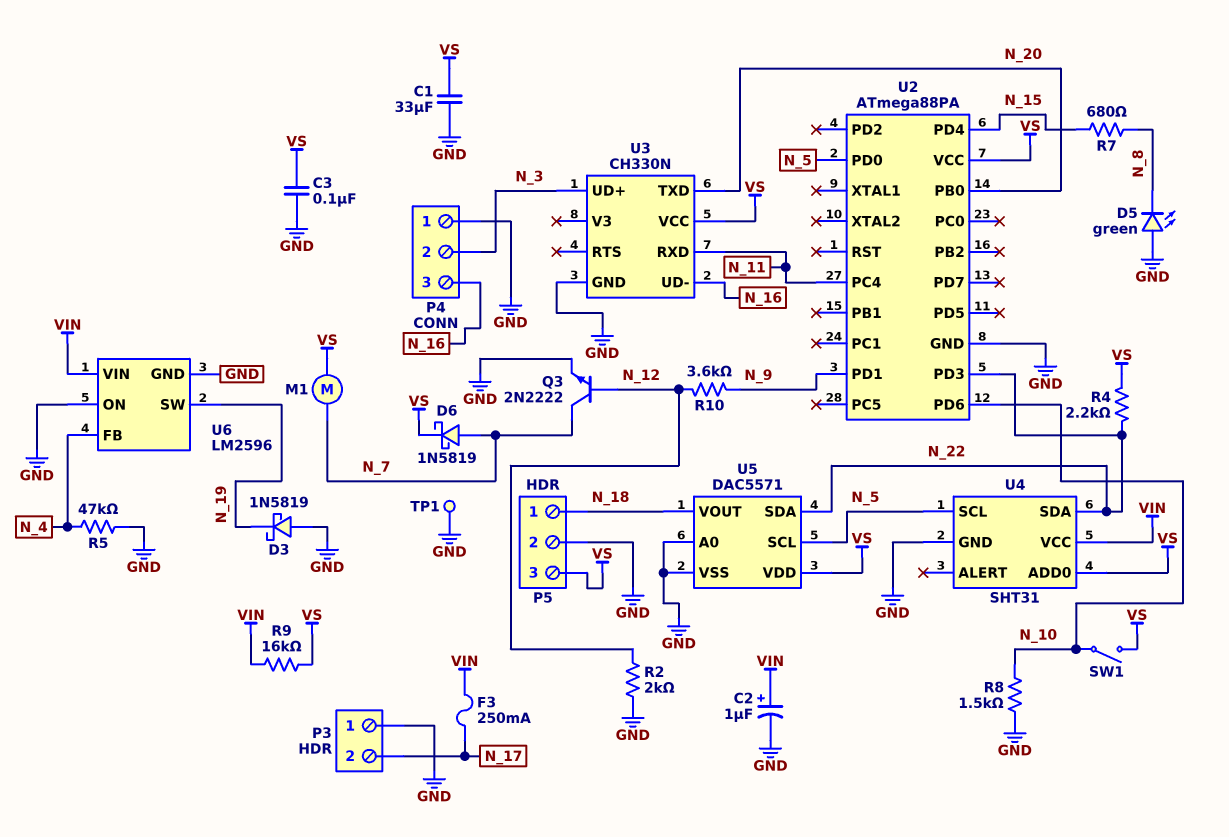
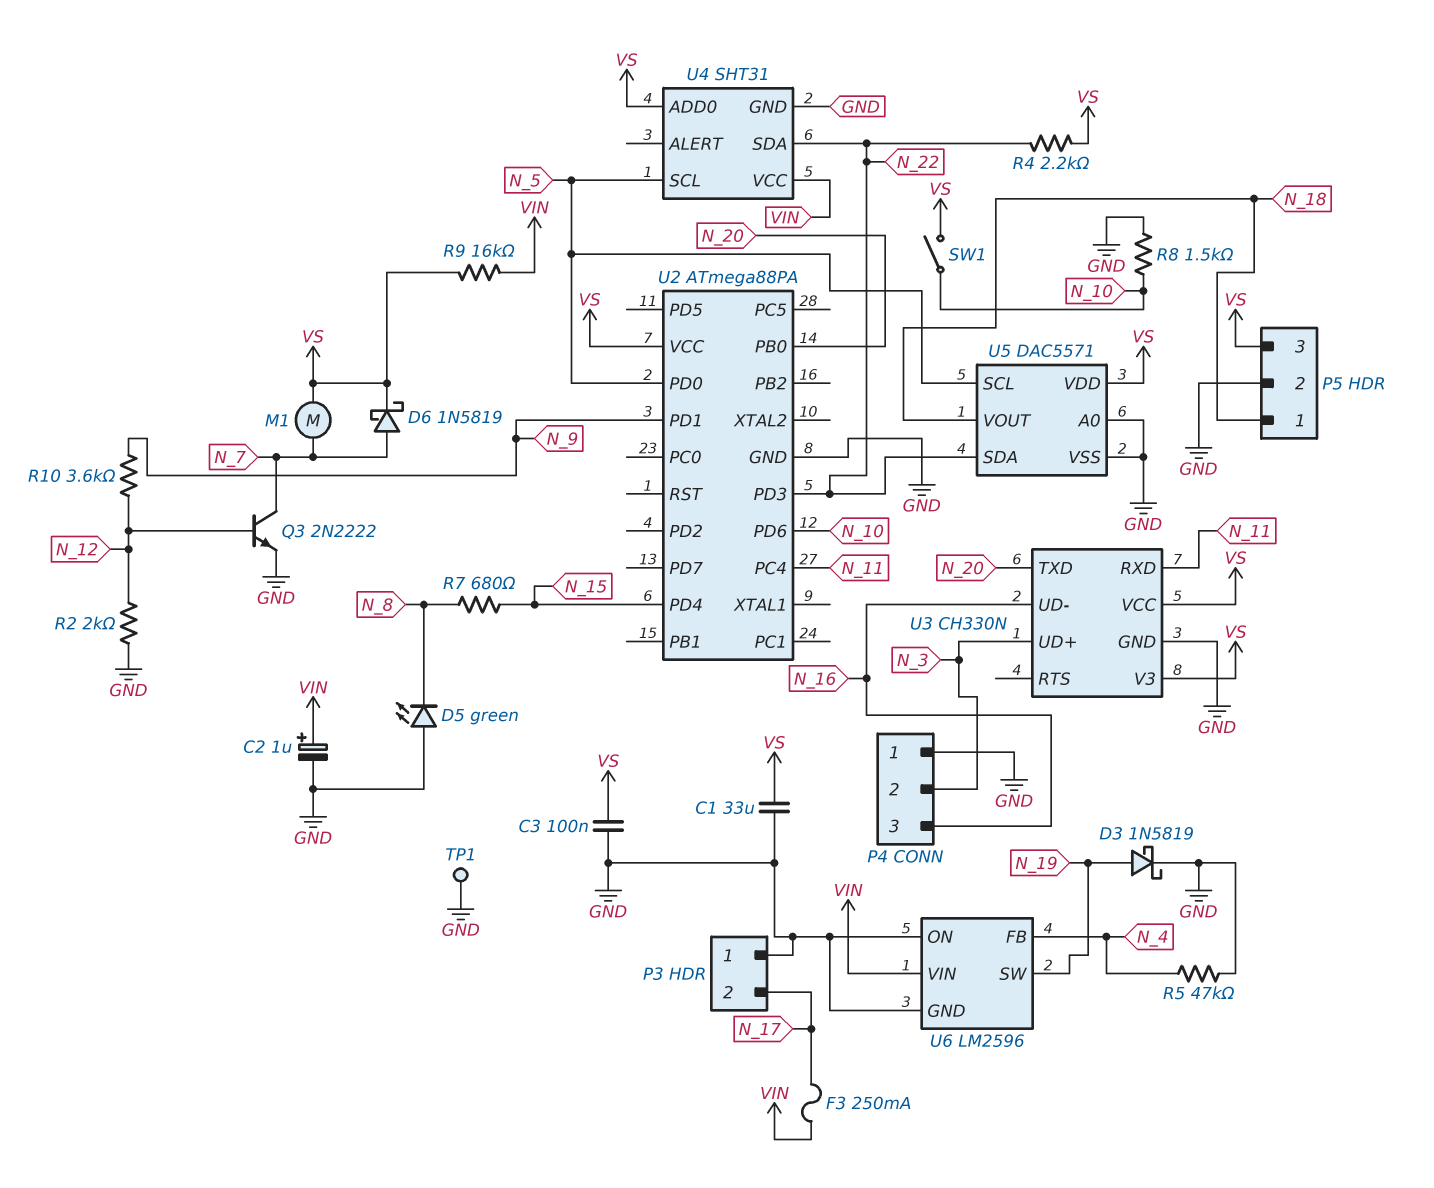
D3: schottky 1N5819 (A GND, K N_19) -> schottky 1N5819 (A N_19, K GND)
U3 pin V3: none -> VS

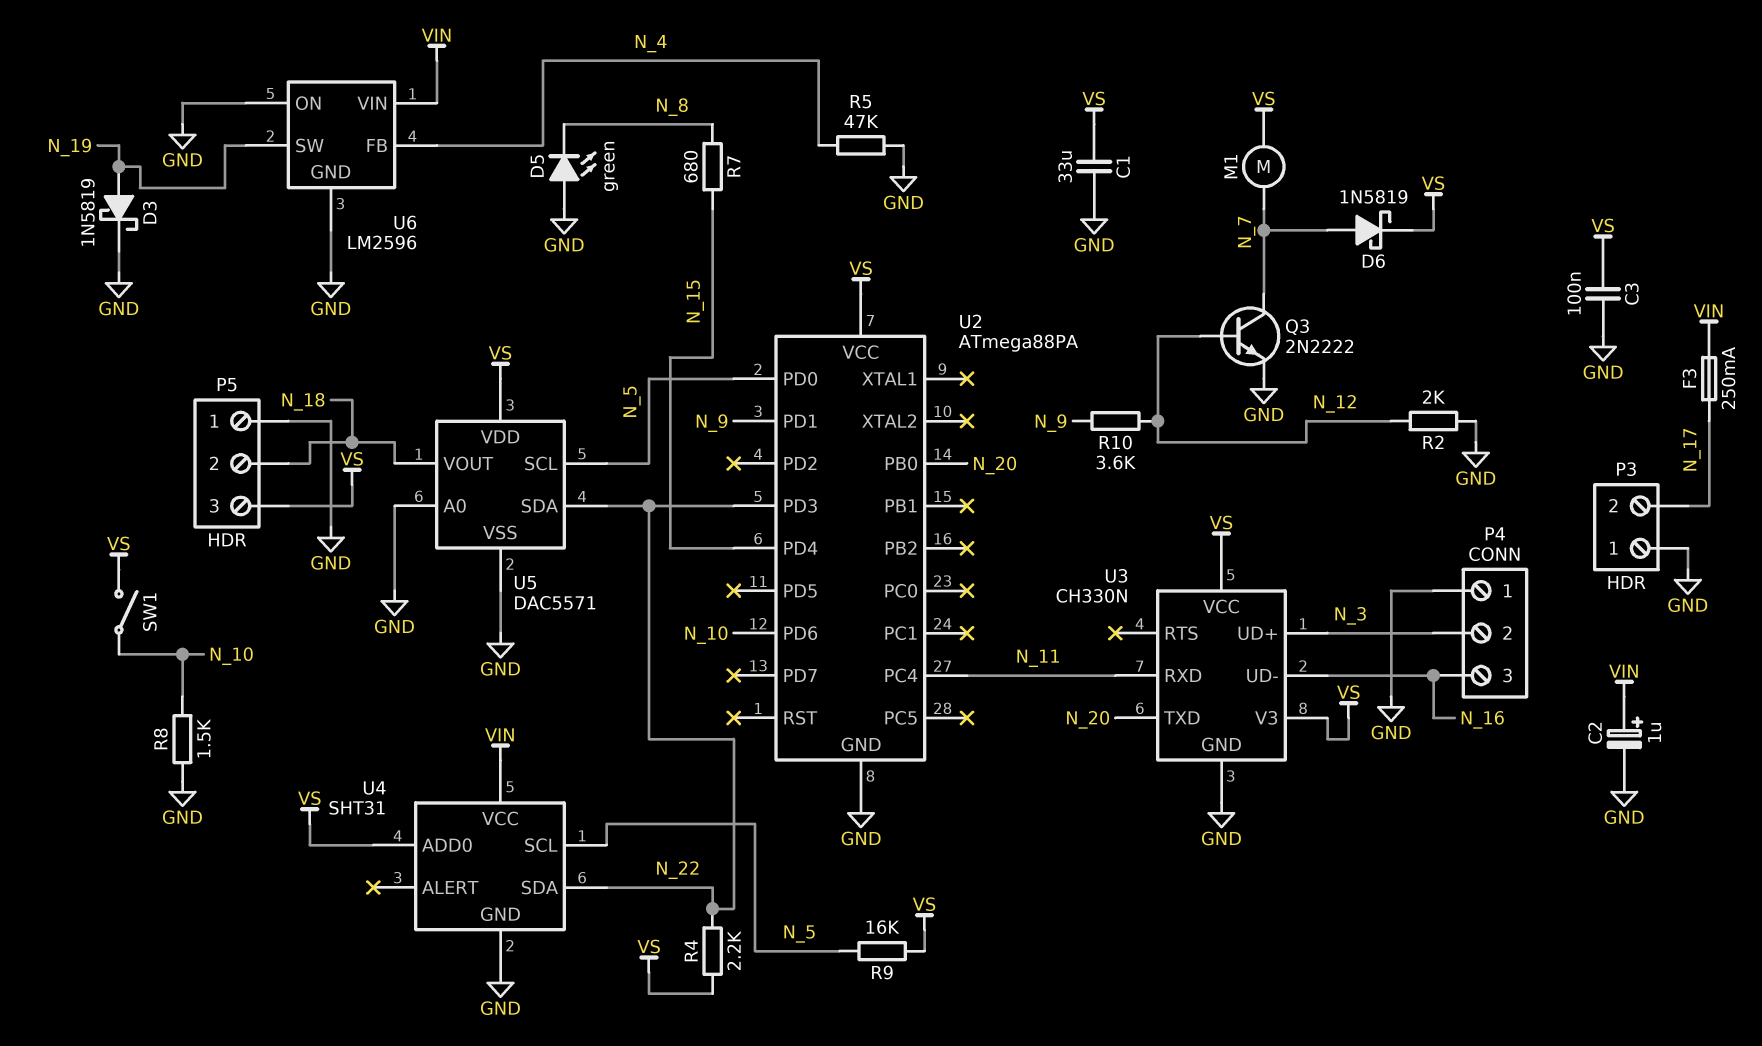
P5 pin 1: N_18 -> GND
P5 pin 2: GND -> N_18
R9: 16k (VIN, VS) -> 16k (N_5, VS)
TP1: test point (GND) -> none

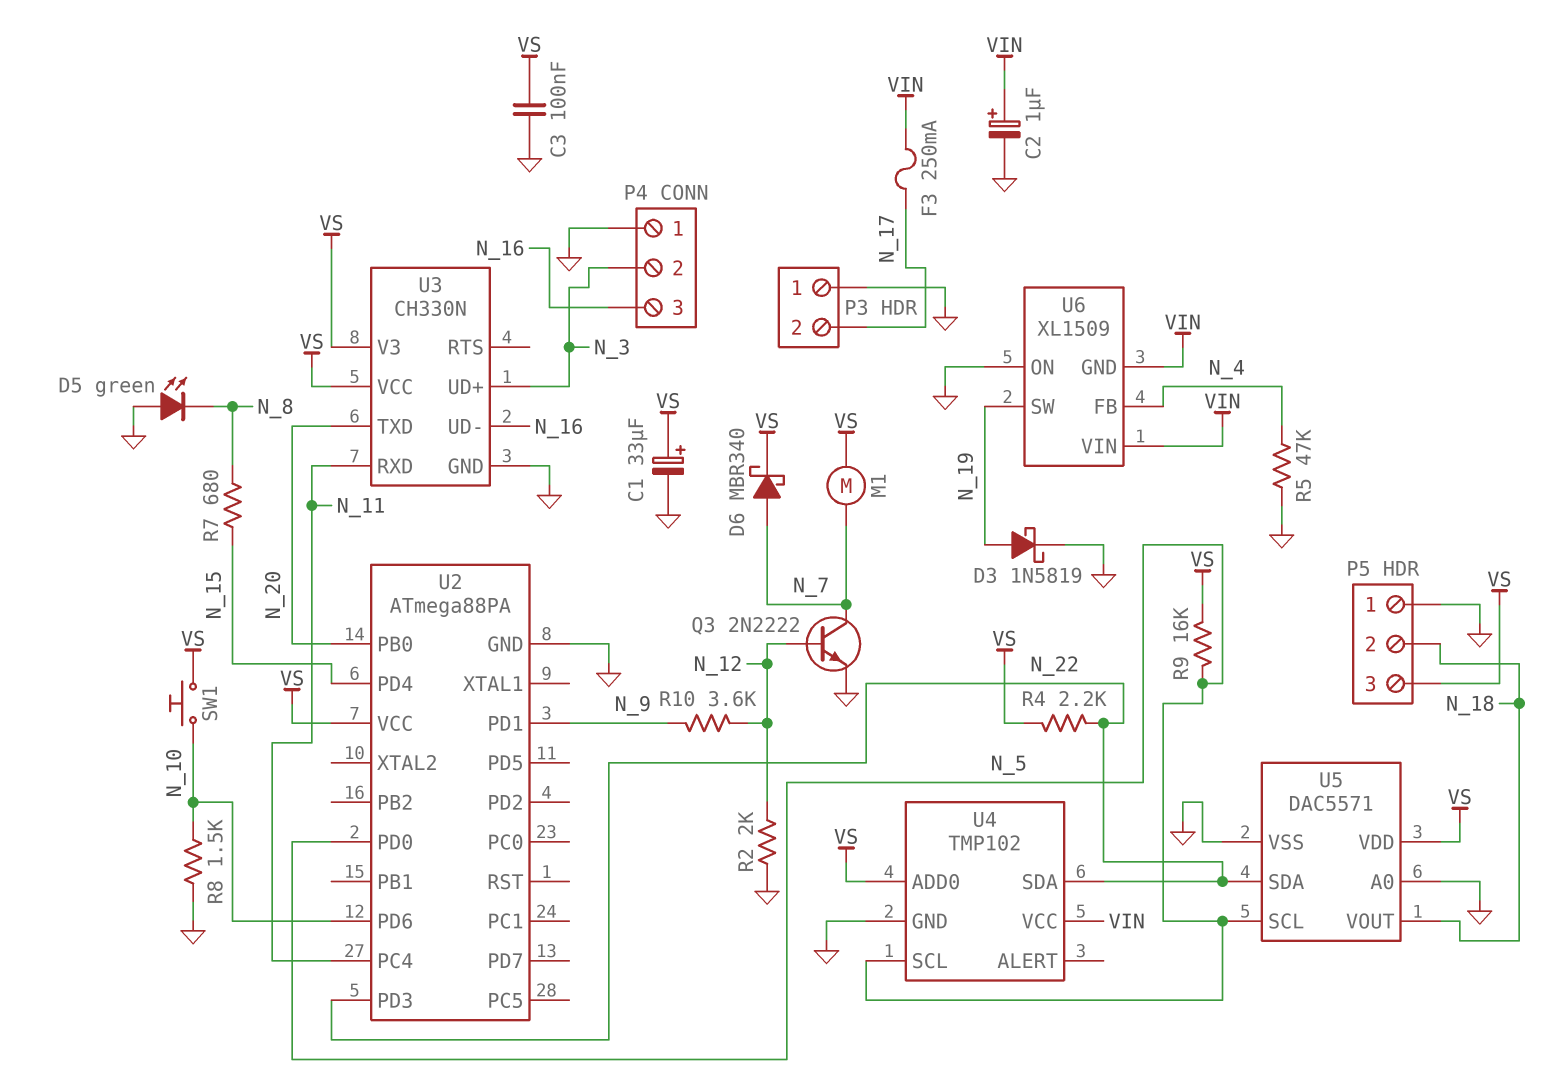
C1: 33uF (GND, VS) -> 33uF (plus VS, minus GND)
D6: schottky 1N5819 (A N_7, K VS) -> schottky MBR340 (A N_7, K VS)
SW1: switch (N_10, VS) -> button (N_10, VS)
U4: SHT31 -> TMP102
U6: LM2596 -> XL1509
U6 pin GND: GND -> VIN

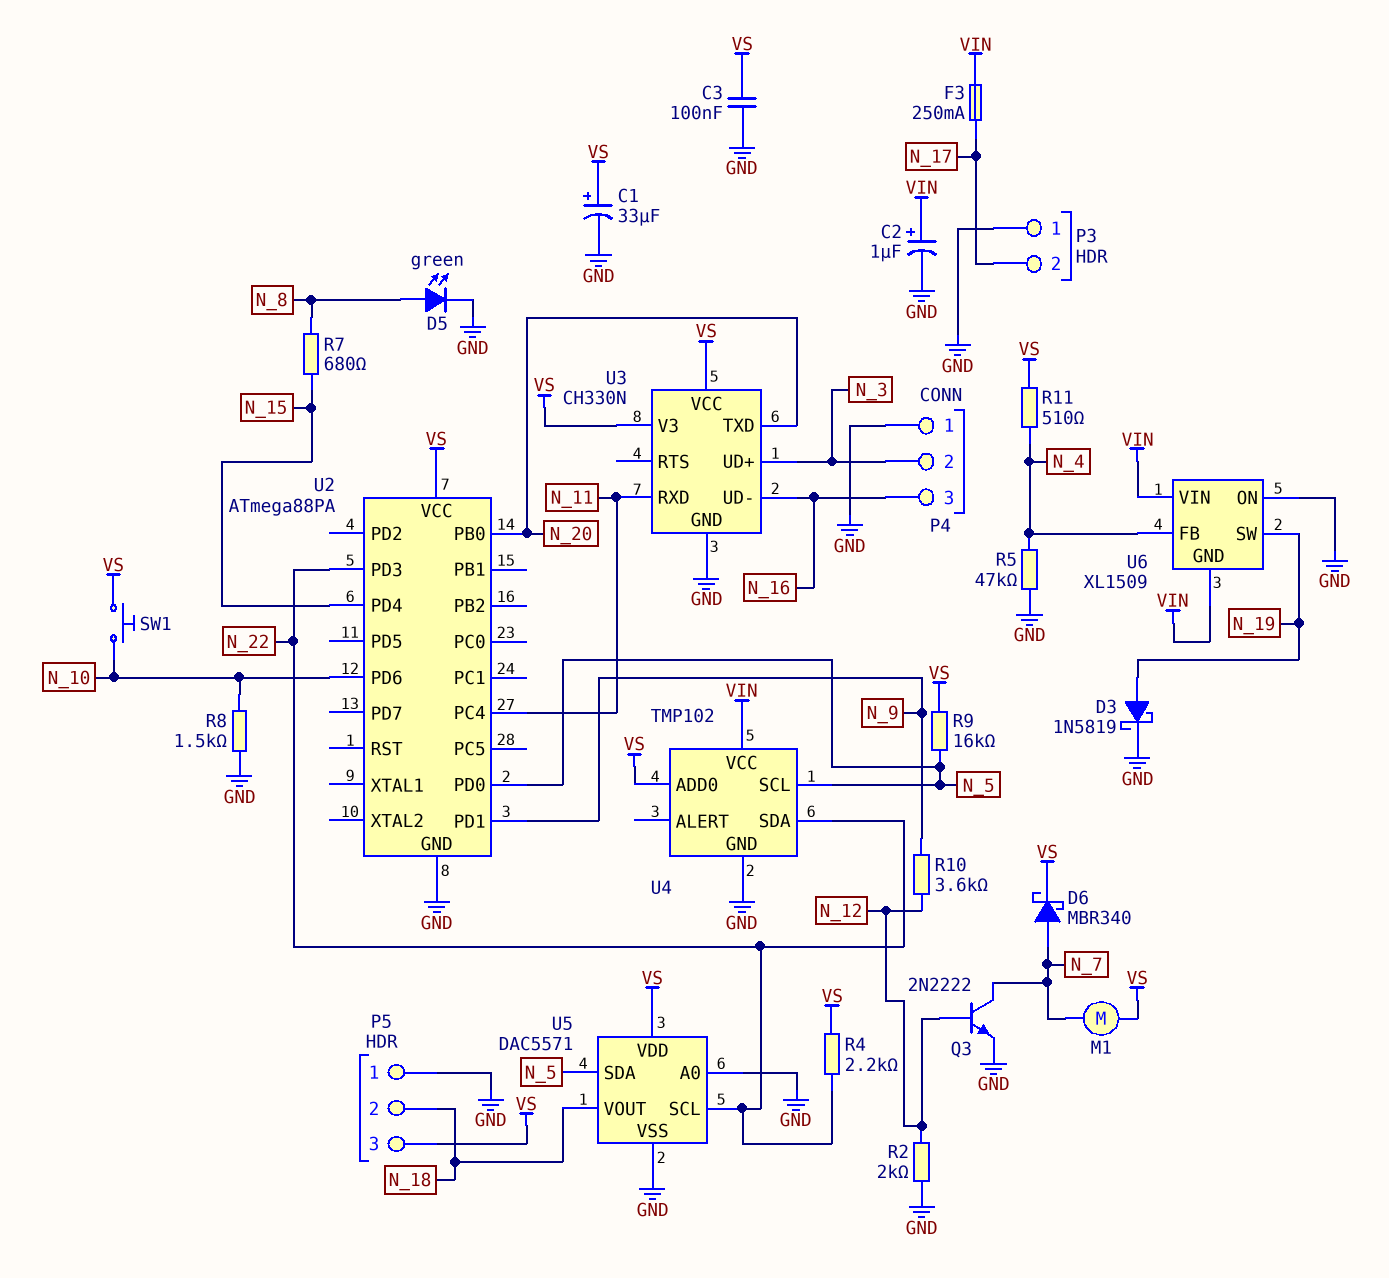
D5: LED green (A GND, K N_8) -> LED green (A N_8, K GND)
R11: none -> 510 (N_4, VS)
U5 pin SCL: N_5 -> N_22
U5 pin SDA: N_22 -> N_5

